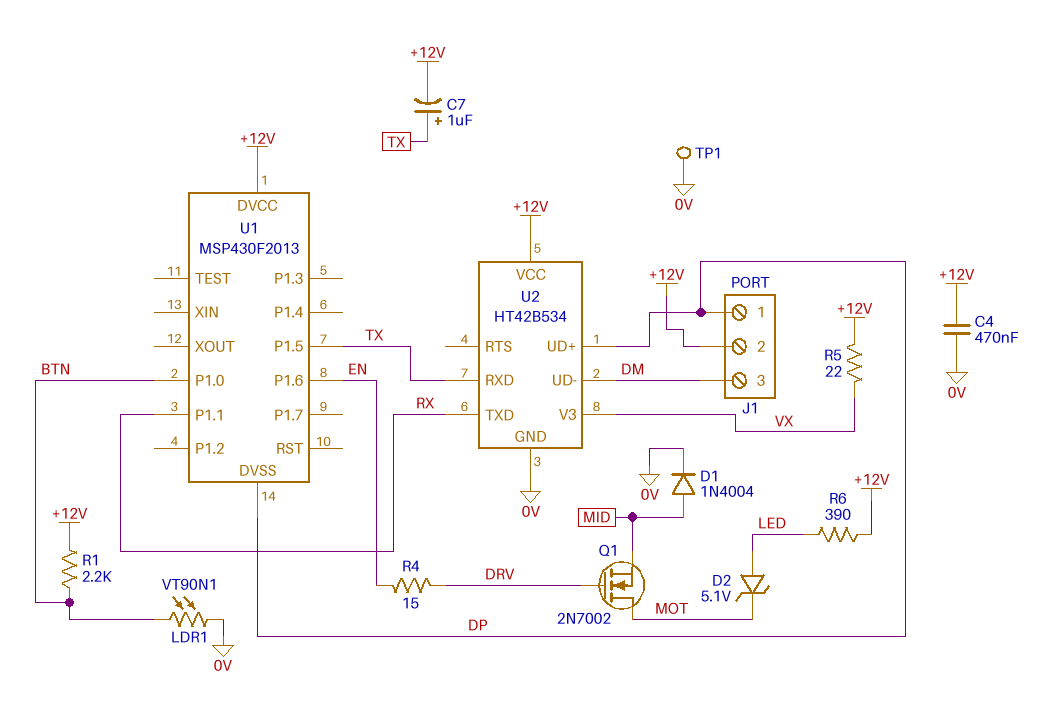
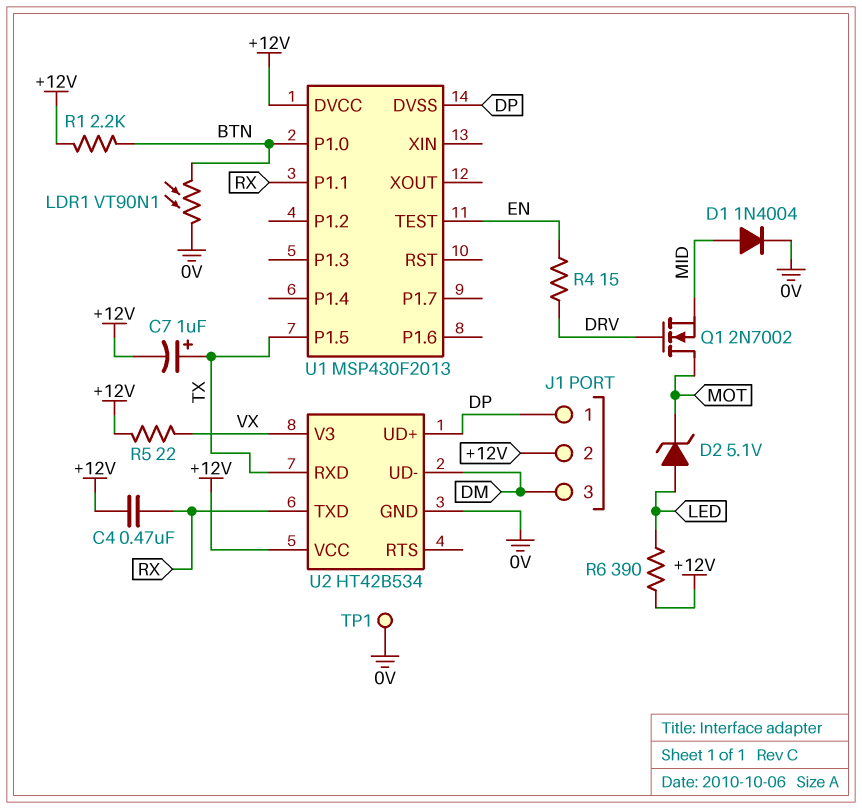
C4: 470nF (+12V, 0V) -> 470nF (+12V, RX)
U1 pin P1.6: EN -> none
U1 pin TEST: none -> EN

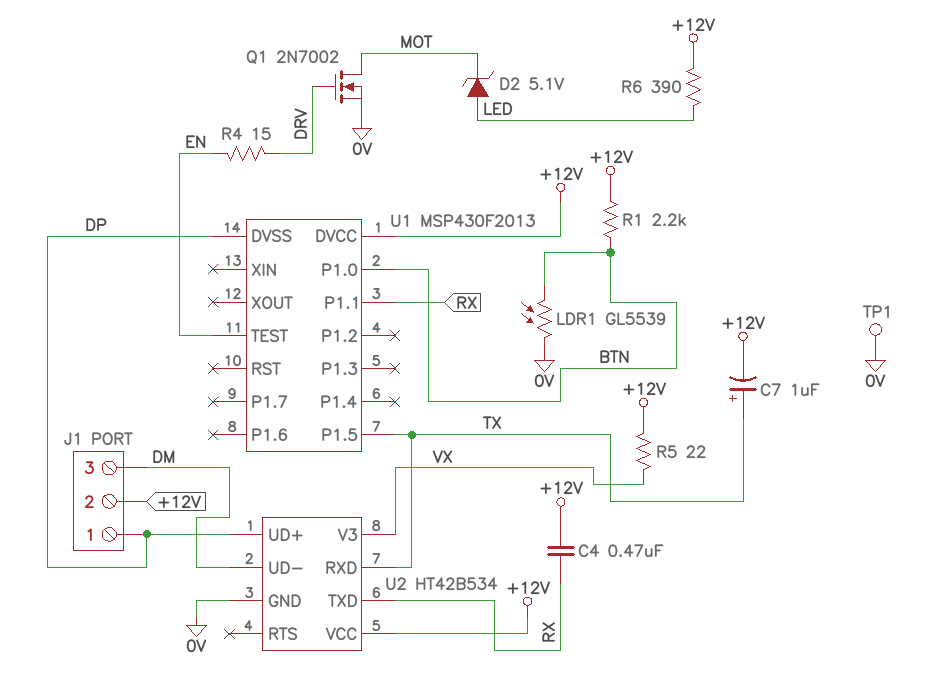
D1: diode 1N4004 (A MID, K 0V) -> none
LDR1: VT90N1 (0V, BTN) -> GL5539 (0V, BTN)
Q1: NMOS 2N7002 (G DRV, D MOT, S MID) -> NMOS 2N7002 (G DRV, D MOT, S 0V)

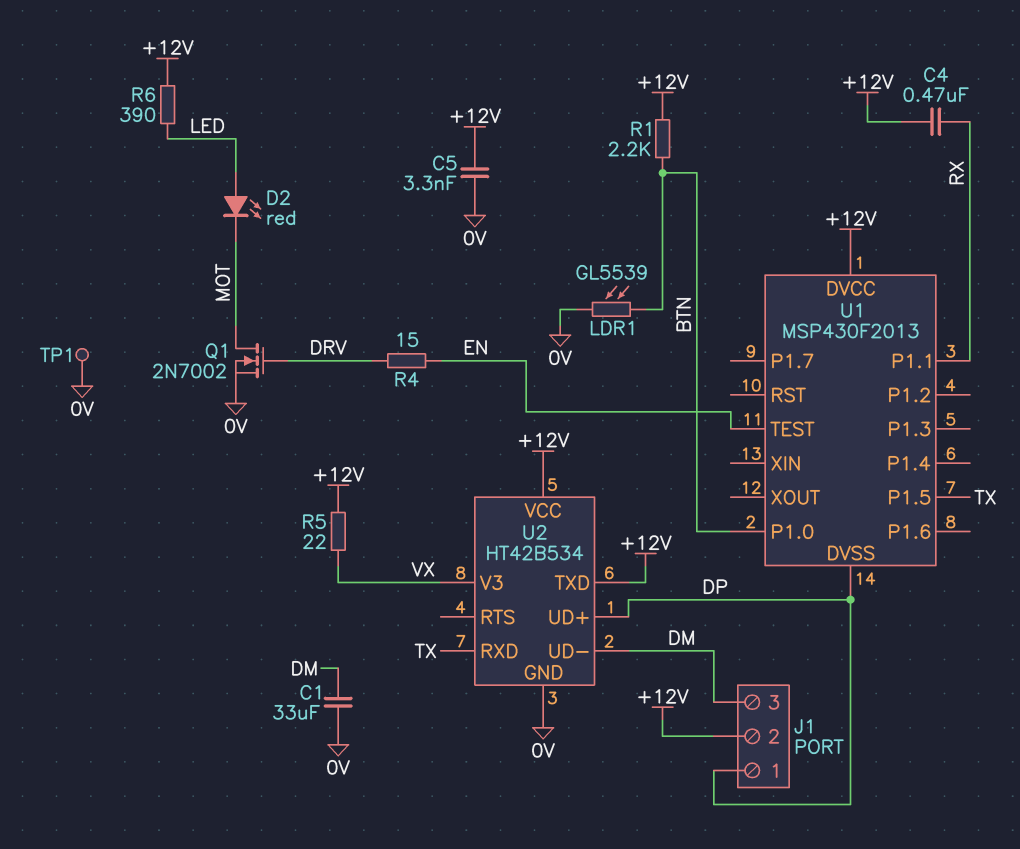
C1: none -> 33uF (0V, DM)
C5: none -> 3.3nF (+12V, 0V)
C7: 1uF (plus TX, minus +12V) -> none
D2: zener 5.1V (A LED, K MOT) -> LED red (A LED, K MOT)
U2 pin TXD: RX -> +12V

